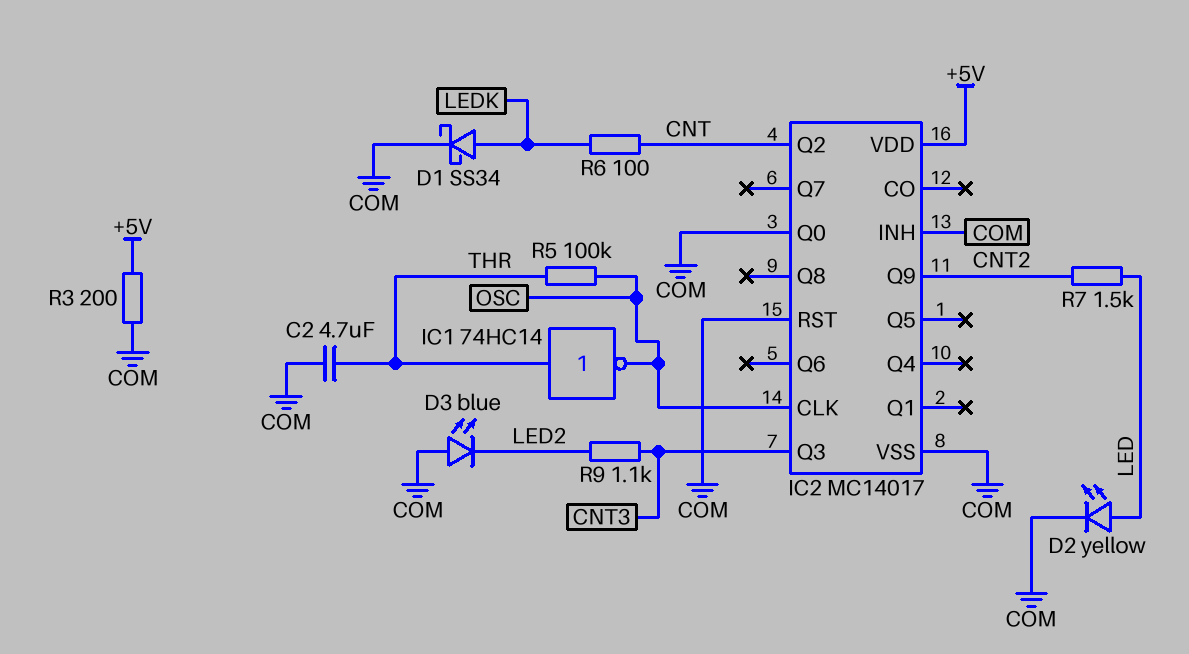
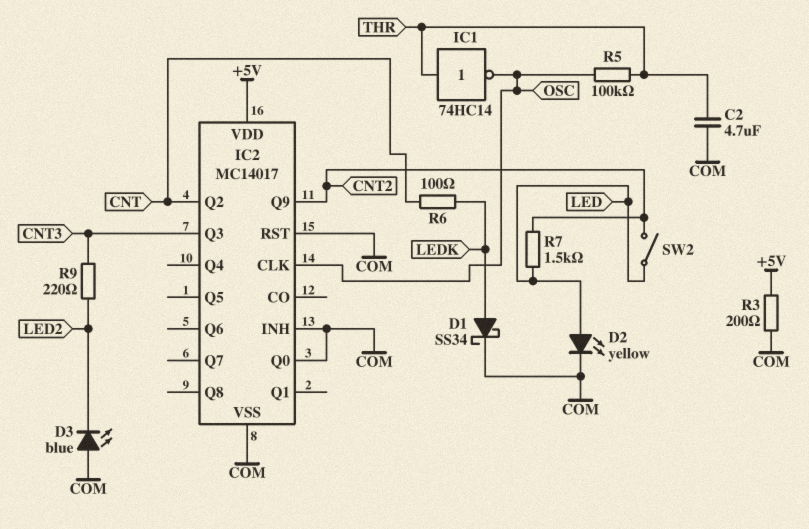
R9: 1.1k (CNT3, LED2) -> 220 (CNT3, LED2)
SW2: none -> switch (CNT2, LED)

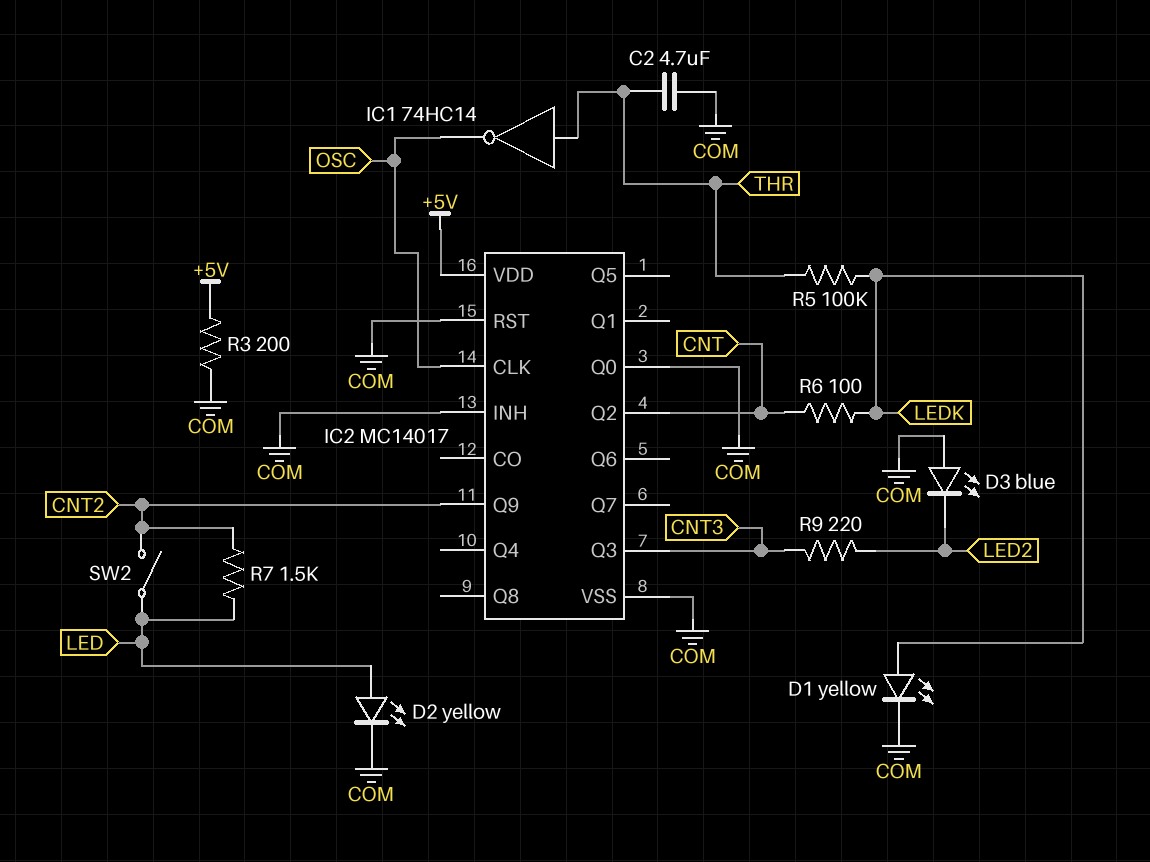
D1: schottky SS34 (A LEDK, K COM) -> LED yellow (A LEDK, K COM)
R5: 100k (OSC, THR) -> 100k (LEDK, THR)

